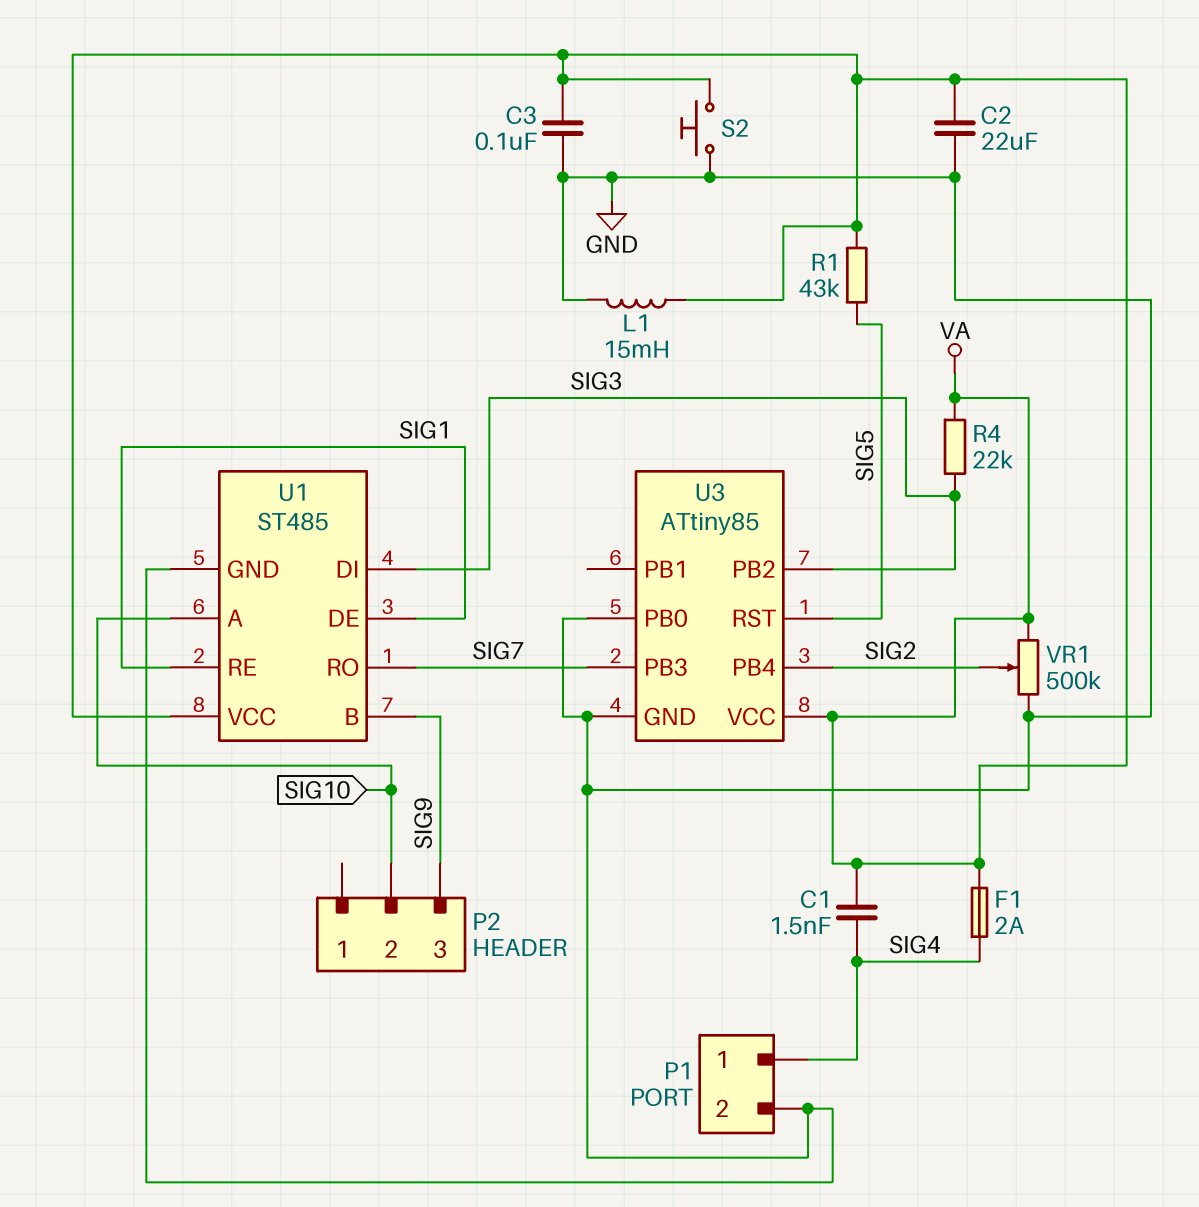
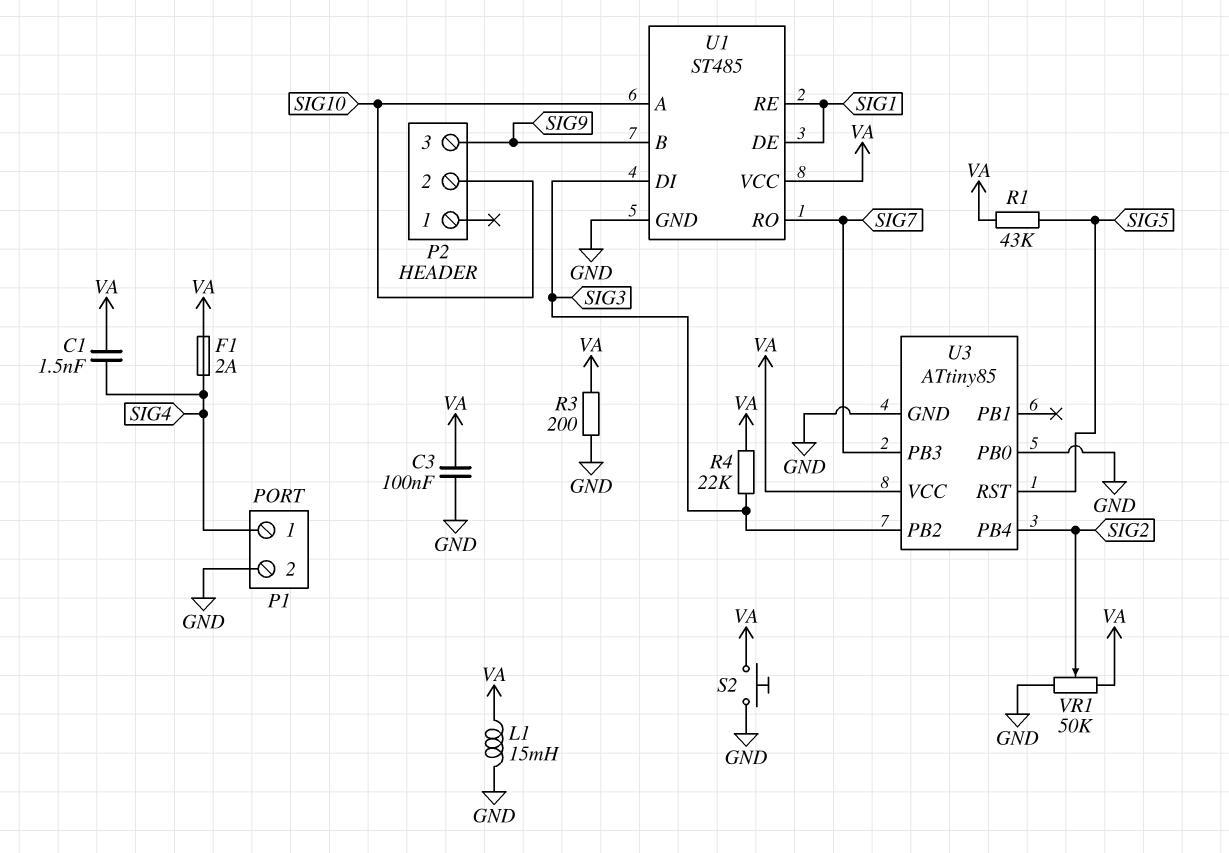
C2: 22uF (GND, VA) -> none
R3: none -> 200 (GND, VA)
VR1: 500k (GND, VA, wiper SIG2) -> 50k (GND, VA, wiper SIG2)

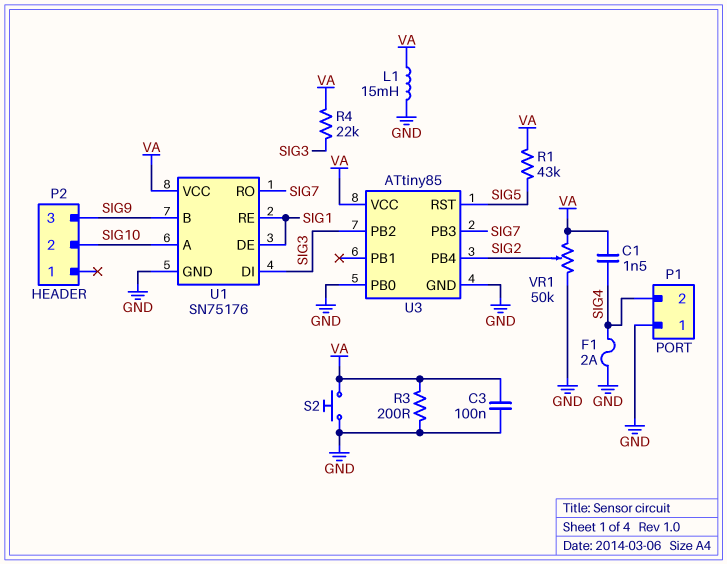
F1: 2A (SIG4, VA) -> 2A (GND, SIG4)
P1 pin 1: SIG4 -> GND
P1 pin 2: GND -> SIG4
U1: ST485 -> SN75176

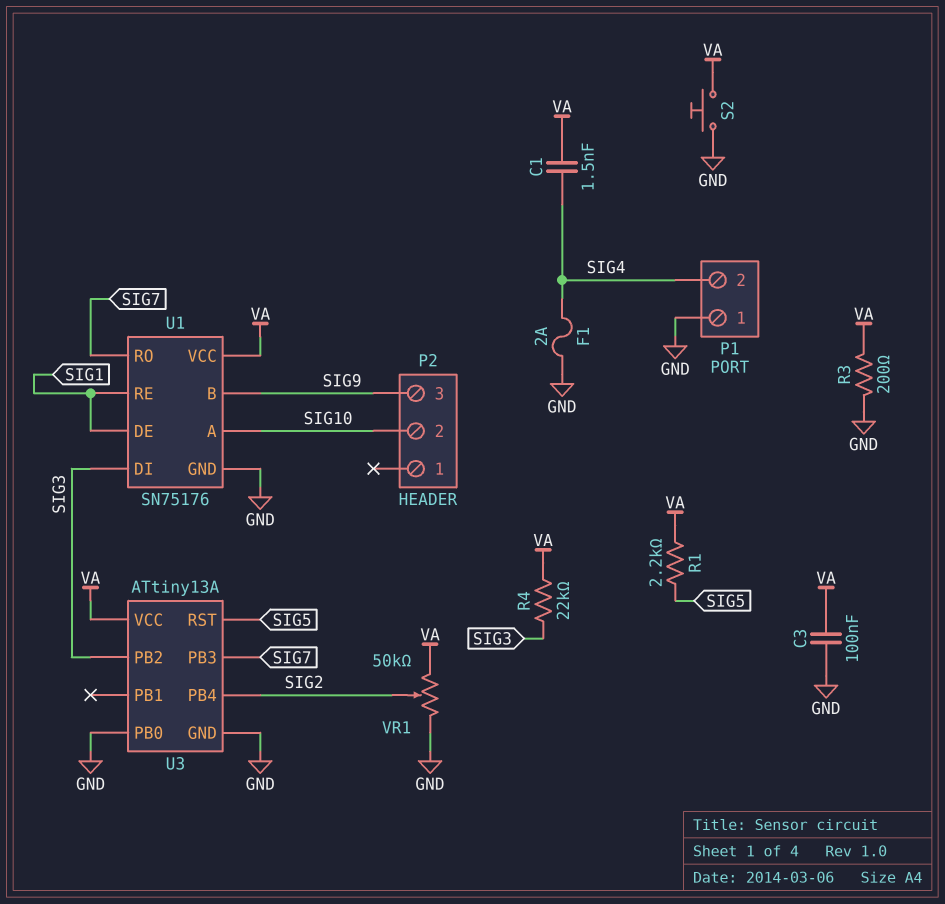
L1: 15mH (GND, VA) -> none
R1: 43k (SIG5, VA) -> 2.2k (SIG5, VA)
U3: ATtiny85 -> ATtiny13A

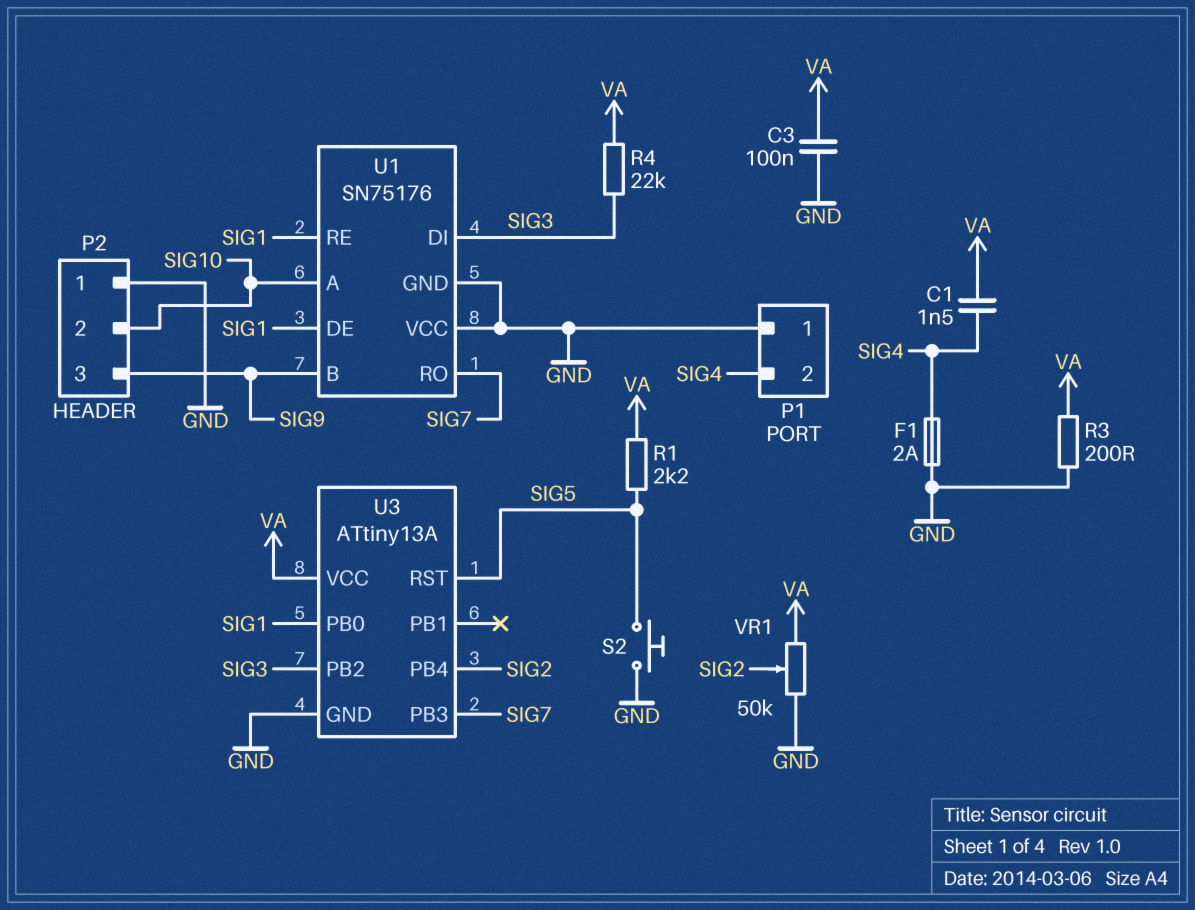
P2 pin 1: none -> GND
S2: button (GND, VA) -> button (GND, SIG5)
U1 pin VCC: VA -> GND
U3 pin PB0: GND -> SIG1

